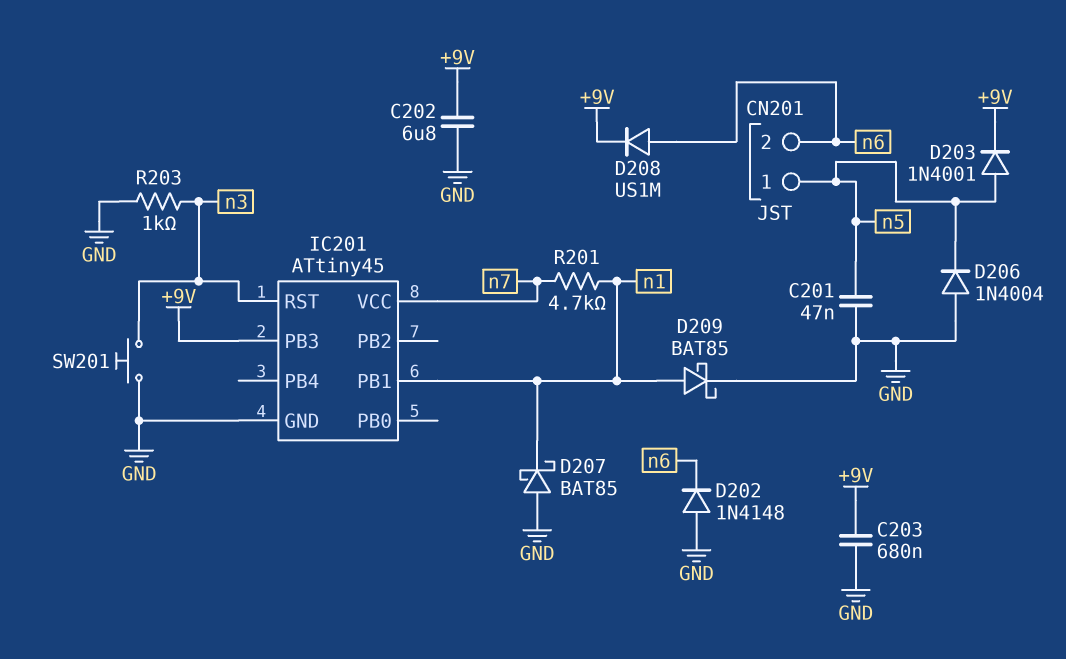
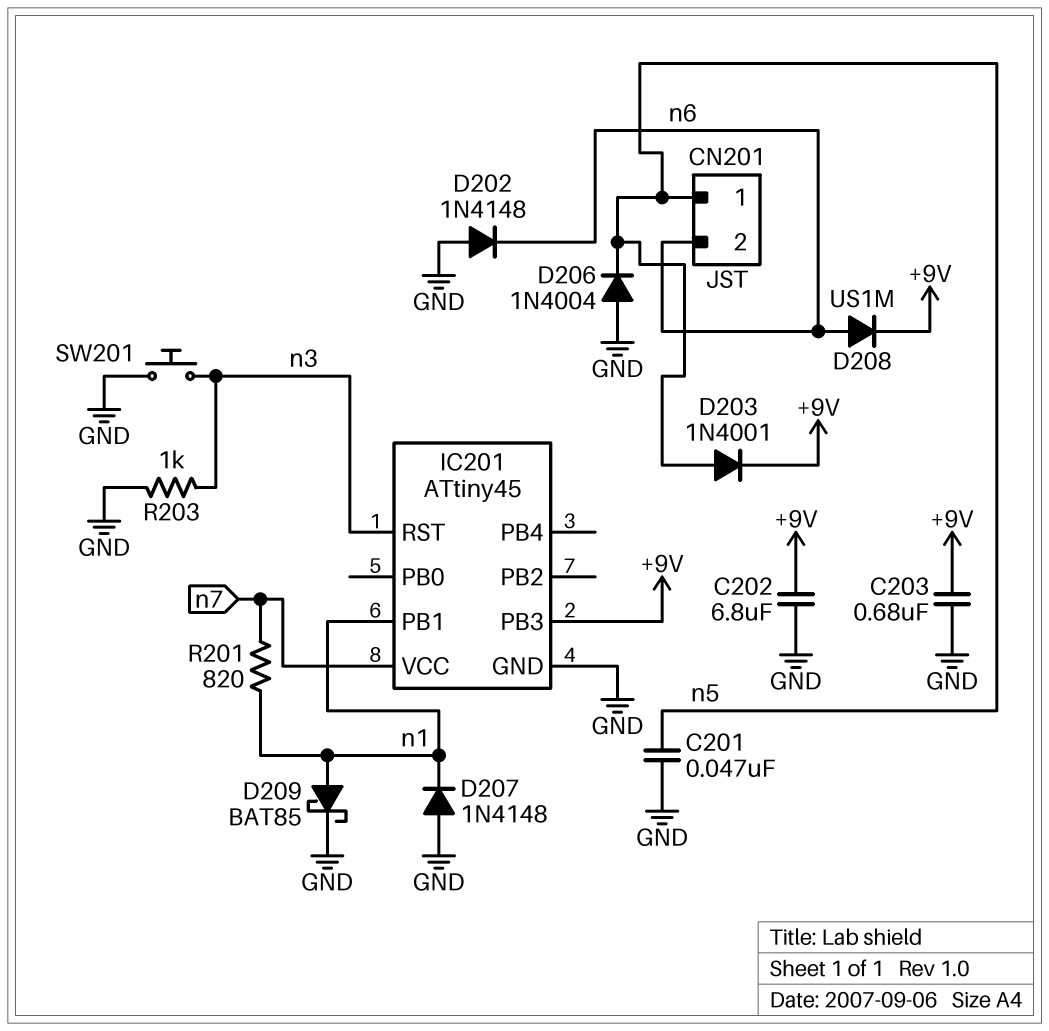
D207: schottky BAT85 (A GND, K n1) -> diode 1N4148 (A GND, K n1)
R201: 4.7k (n1, n7) -> 820 (n1, n7)

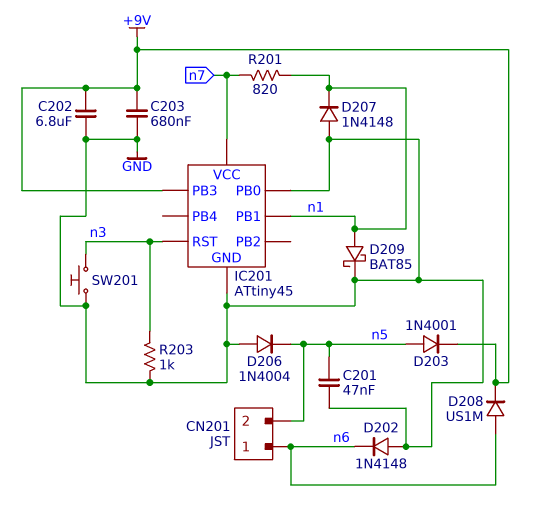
CN201 pin 1: n5 -> n6
CN201 pin 2: n6 -> n5
IC201 pin PB0: none -> GND

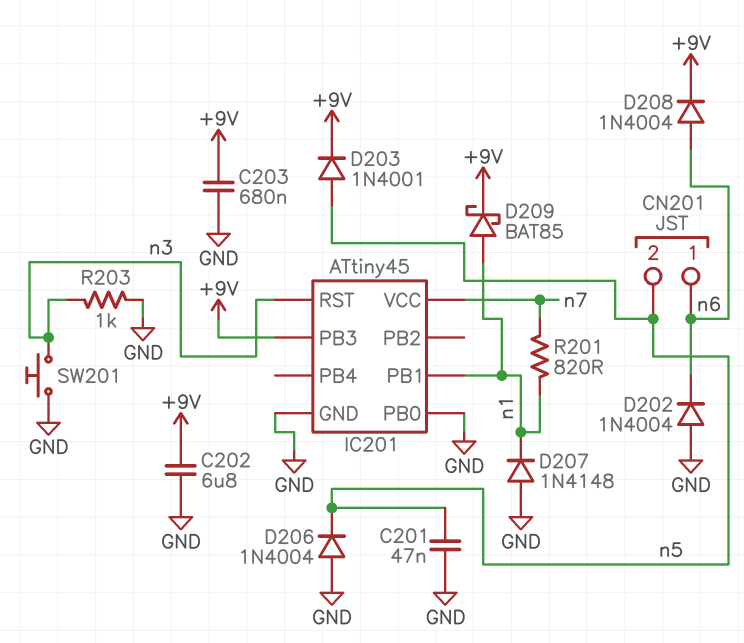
D202: diode 1N4148 (A GND, K n6) -> diode 1N4004 (A GND, K n6)
D208: diode US1M (A n6, K +9V) -> diode 1N4004 (A n6, K +9V)
D209: schottky BAT85 (A n1, K GND) -> schottky BAT85 (A n1, K +9V)

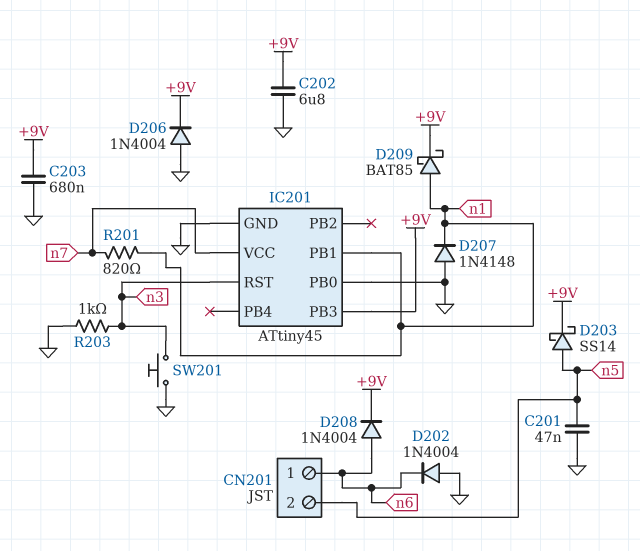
D203: diode 1N4001 (A n5, K +9V) -> schottky SS14 (A n5, K +9V)
D206: diode 1N4004 (A GND, K n5) -> diode 1N4004 (A GND, K +9V)

